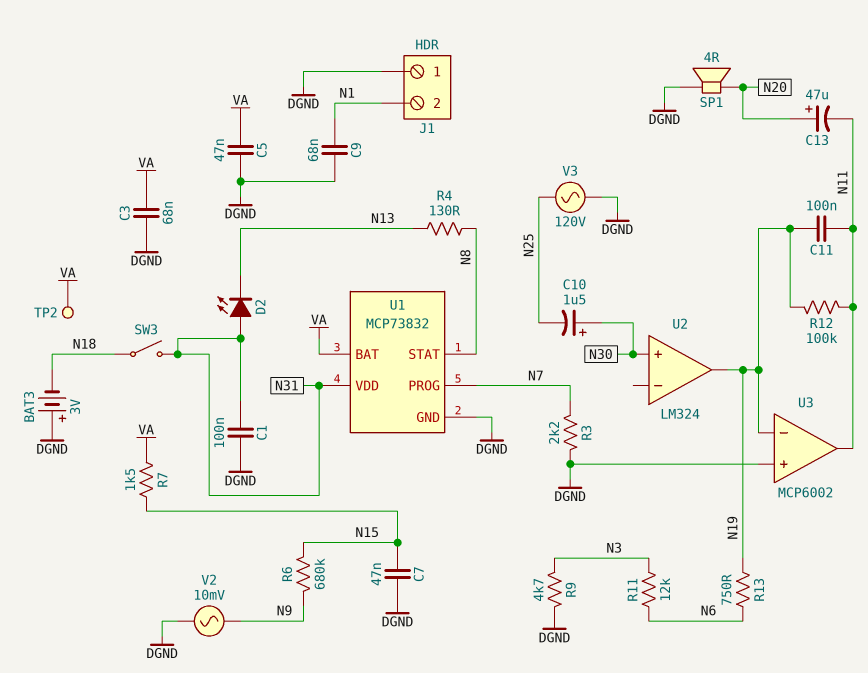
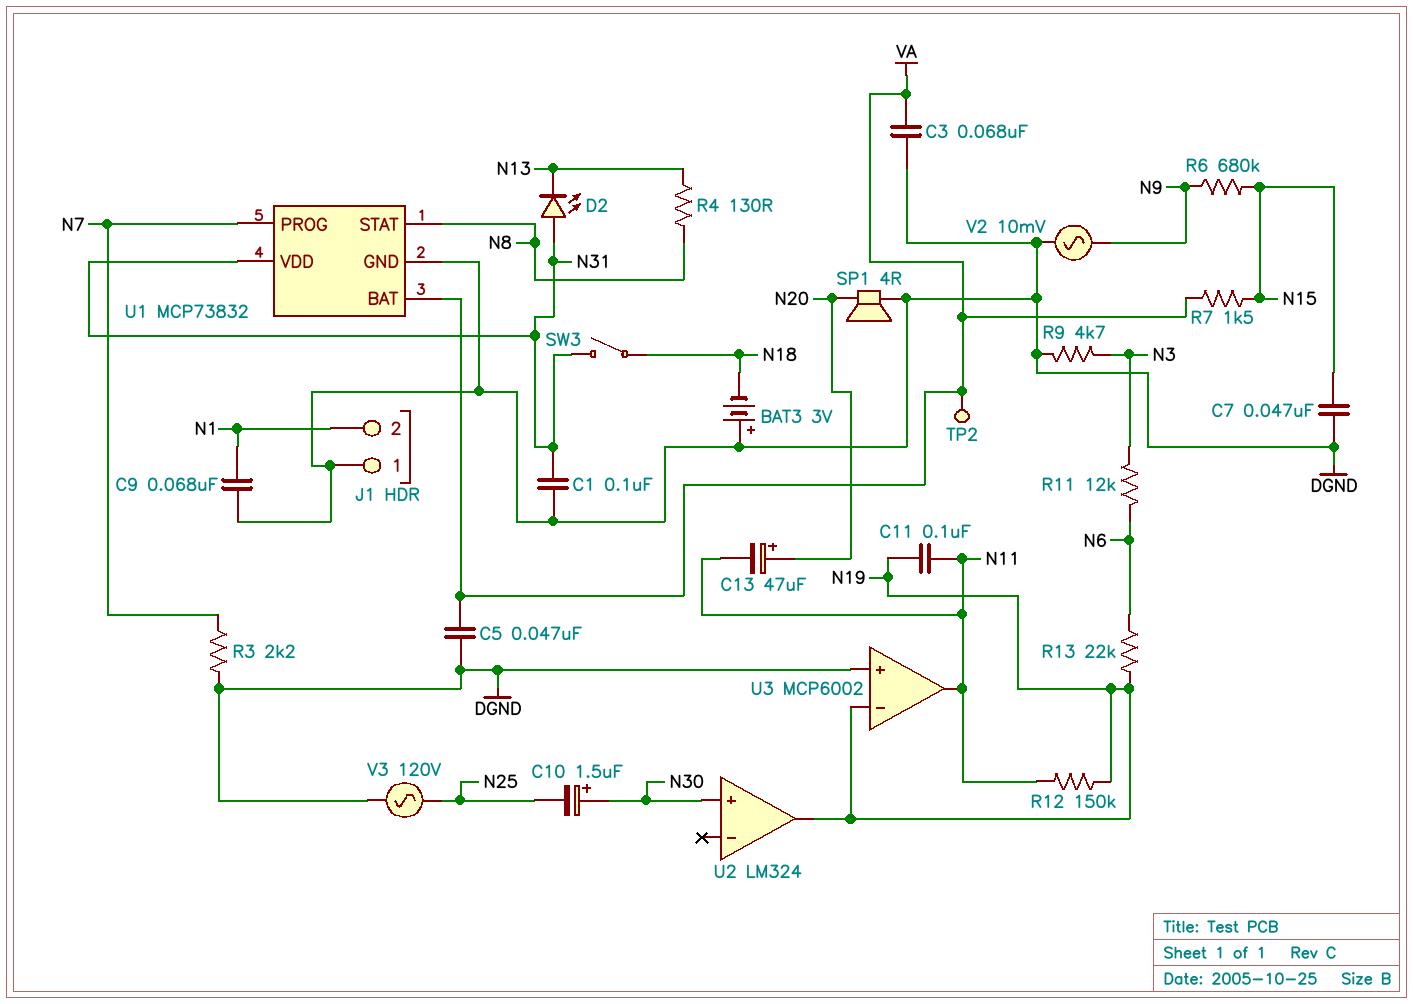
R12: 100k (N11, N19) -> 150k (N11, N19)
R13: 750 (N6, N19) -> 22k (N6, N19)

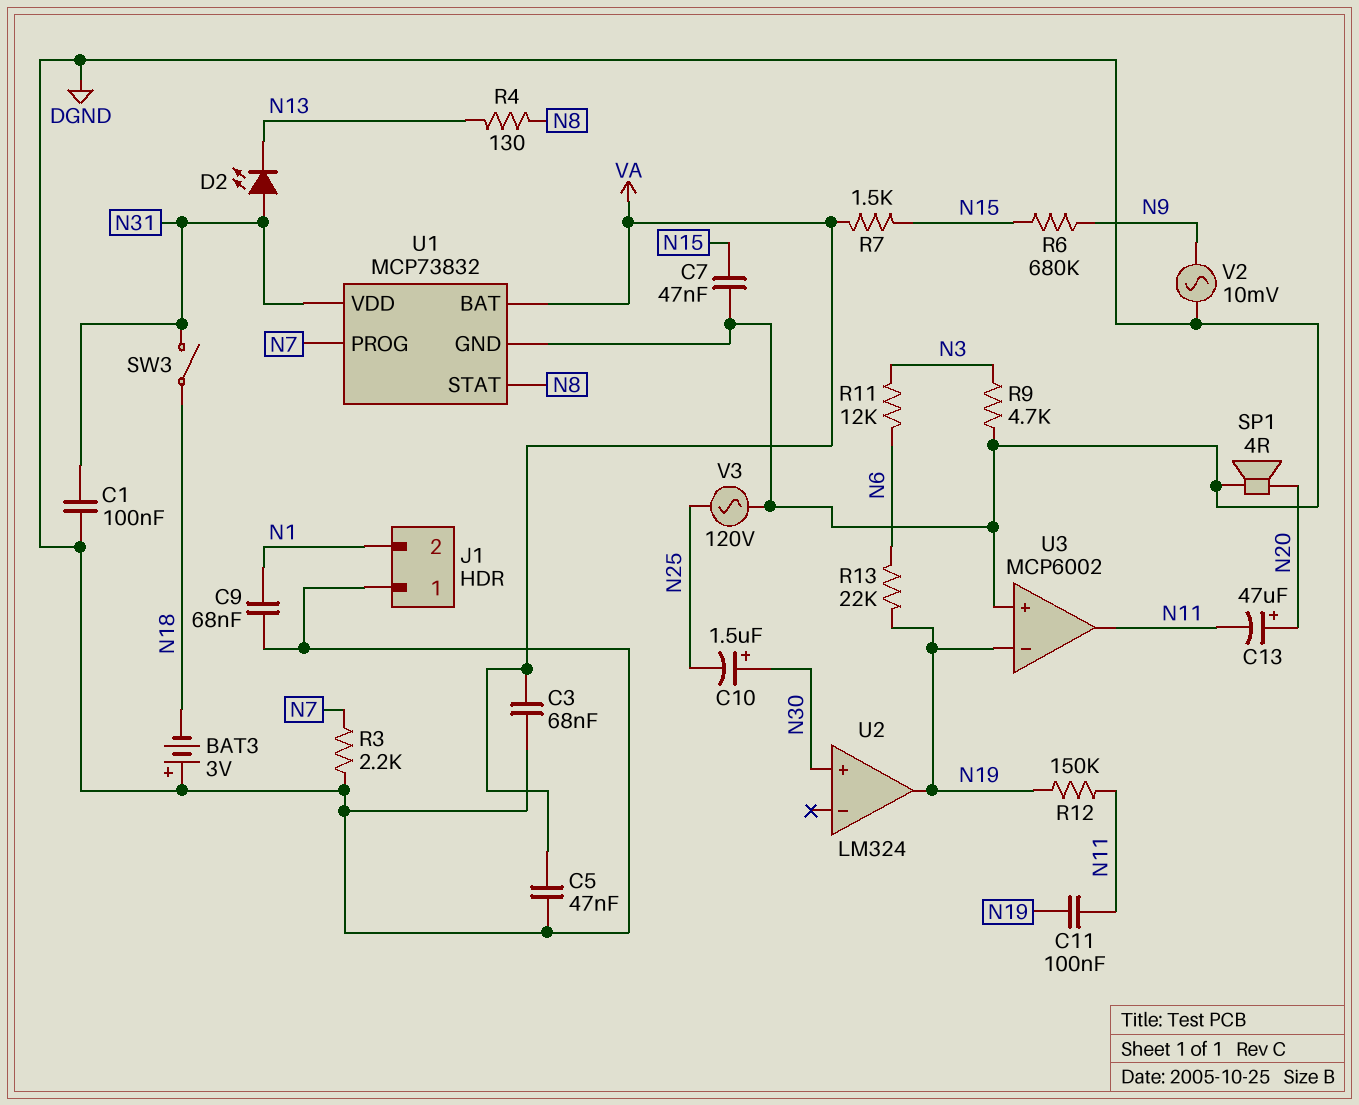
TP2: test point (VA) -> none

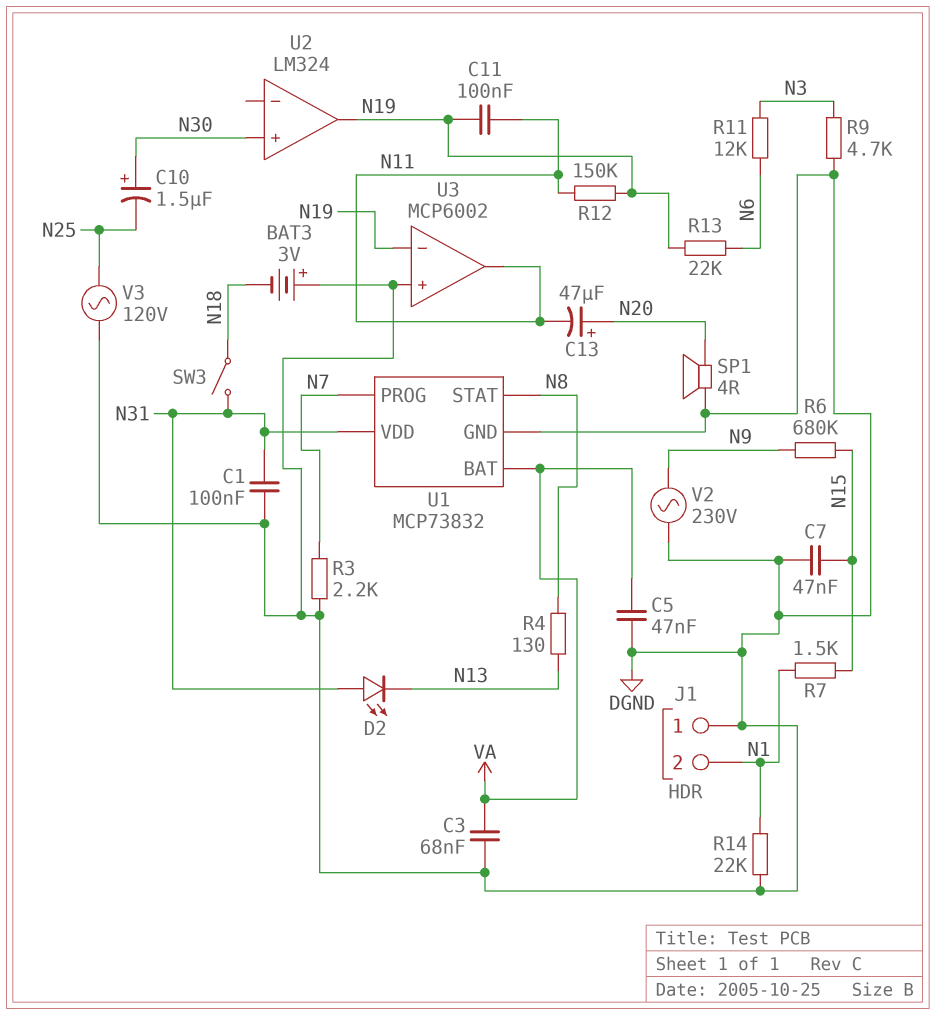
C9: 68nF (DGND, N1) -> none
R7: 1.5k (N15, VA) -> 1.5k (N1, N15)
R14: none -> 22k (DGND, N1)
V2: AC 10mV (DGND, N9) -> AC 230V (DGND, N9)

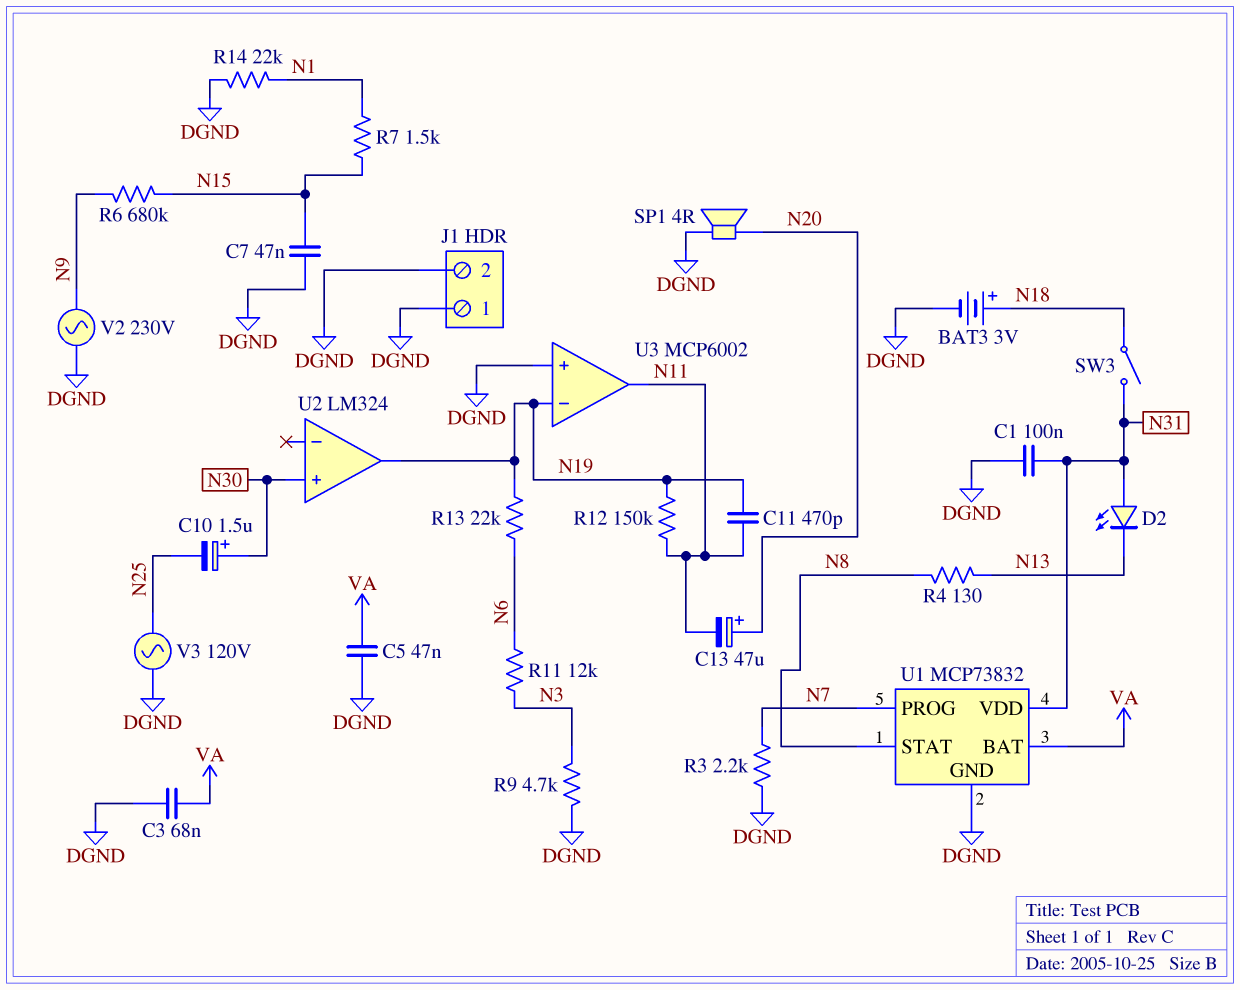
BAT3: 3V (plus DGND, minus N18) -> 3V (plus N18, minus DGND)
C11: 100nF (N11, N19) -> 470pF (N11, N19)
J1 pin 2: N1 -> DGND

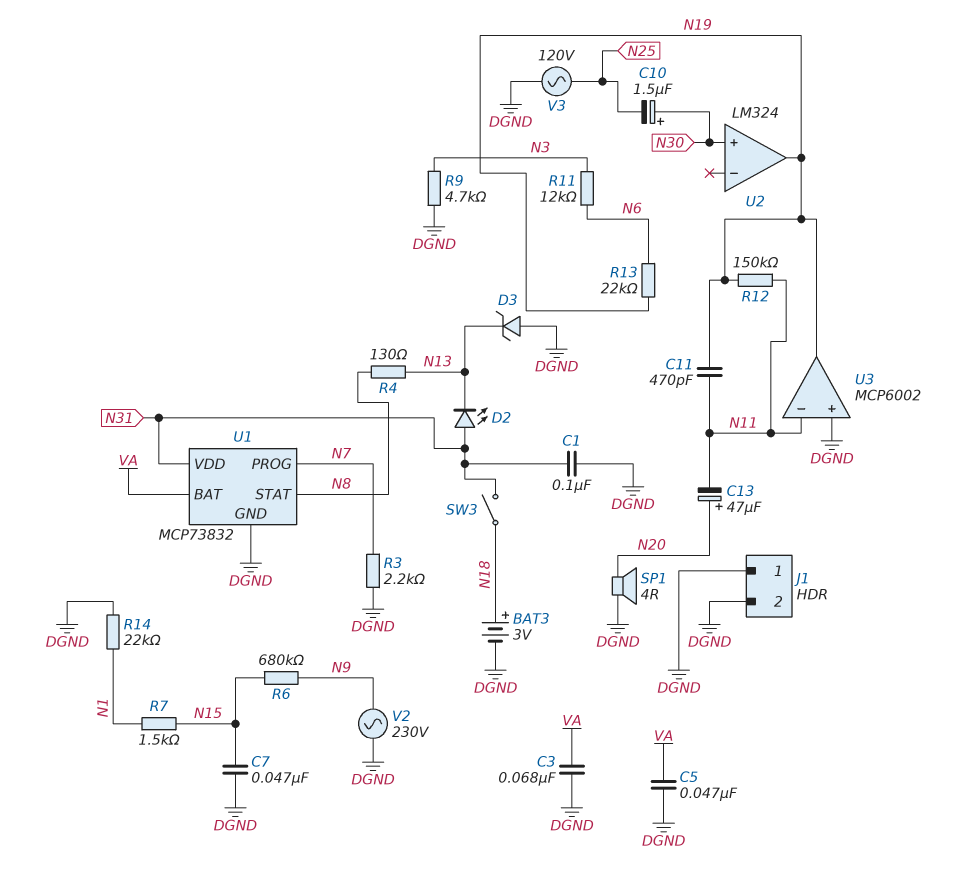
D3: none -> zener (A DGND, K N13)
U3 pin in-: N19 -> N11
U3 pin out: N11 -> N19

